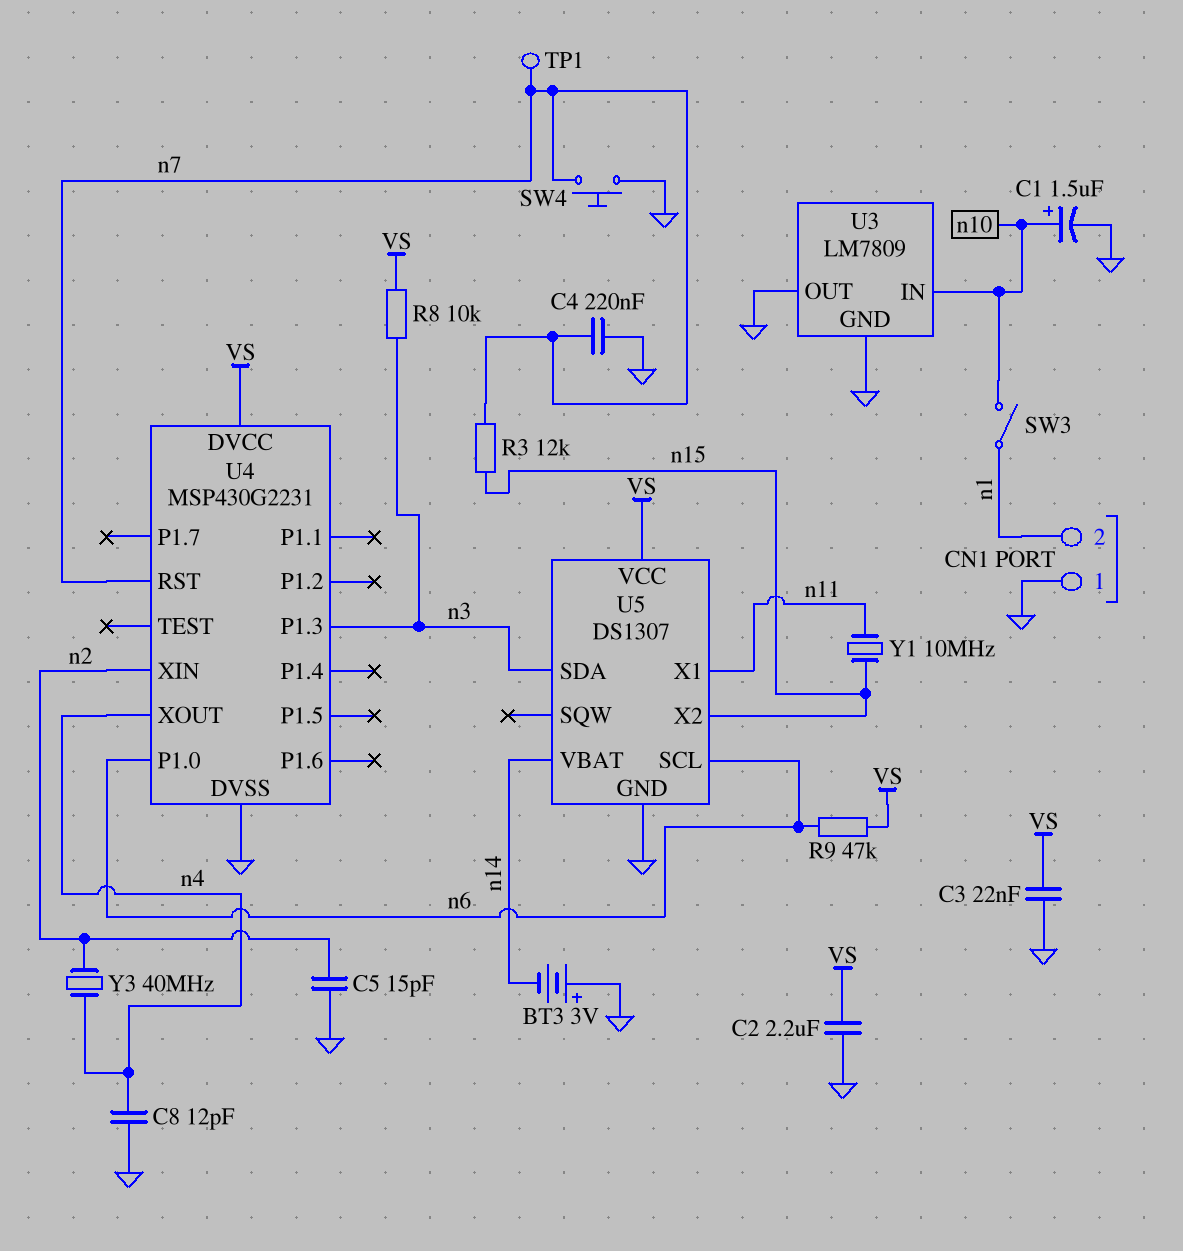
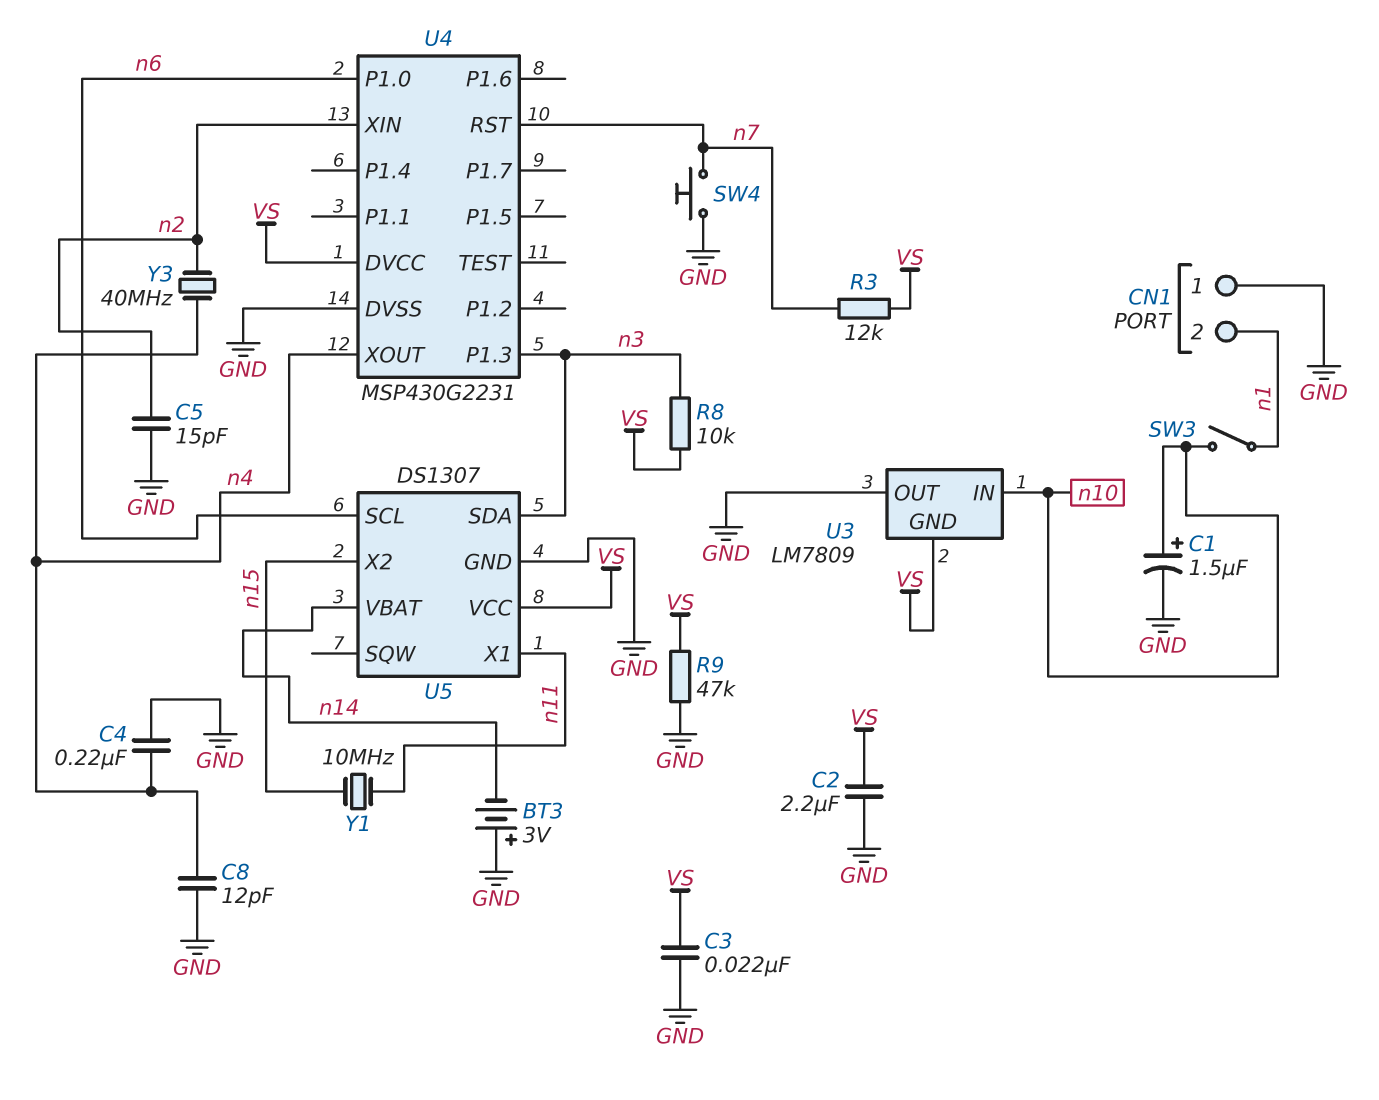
C4: 220nF (GND, n7) -> 220nF (GND, n4)
R3: 12k (n7, n15) -> 12k (VS, n7)
R9: 47k (VS, n6) -> 47k (GND, VS)
TP1: test point (n7) -> none
U3 pin GND: GND -> VS

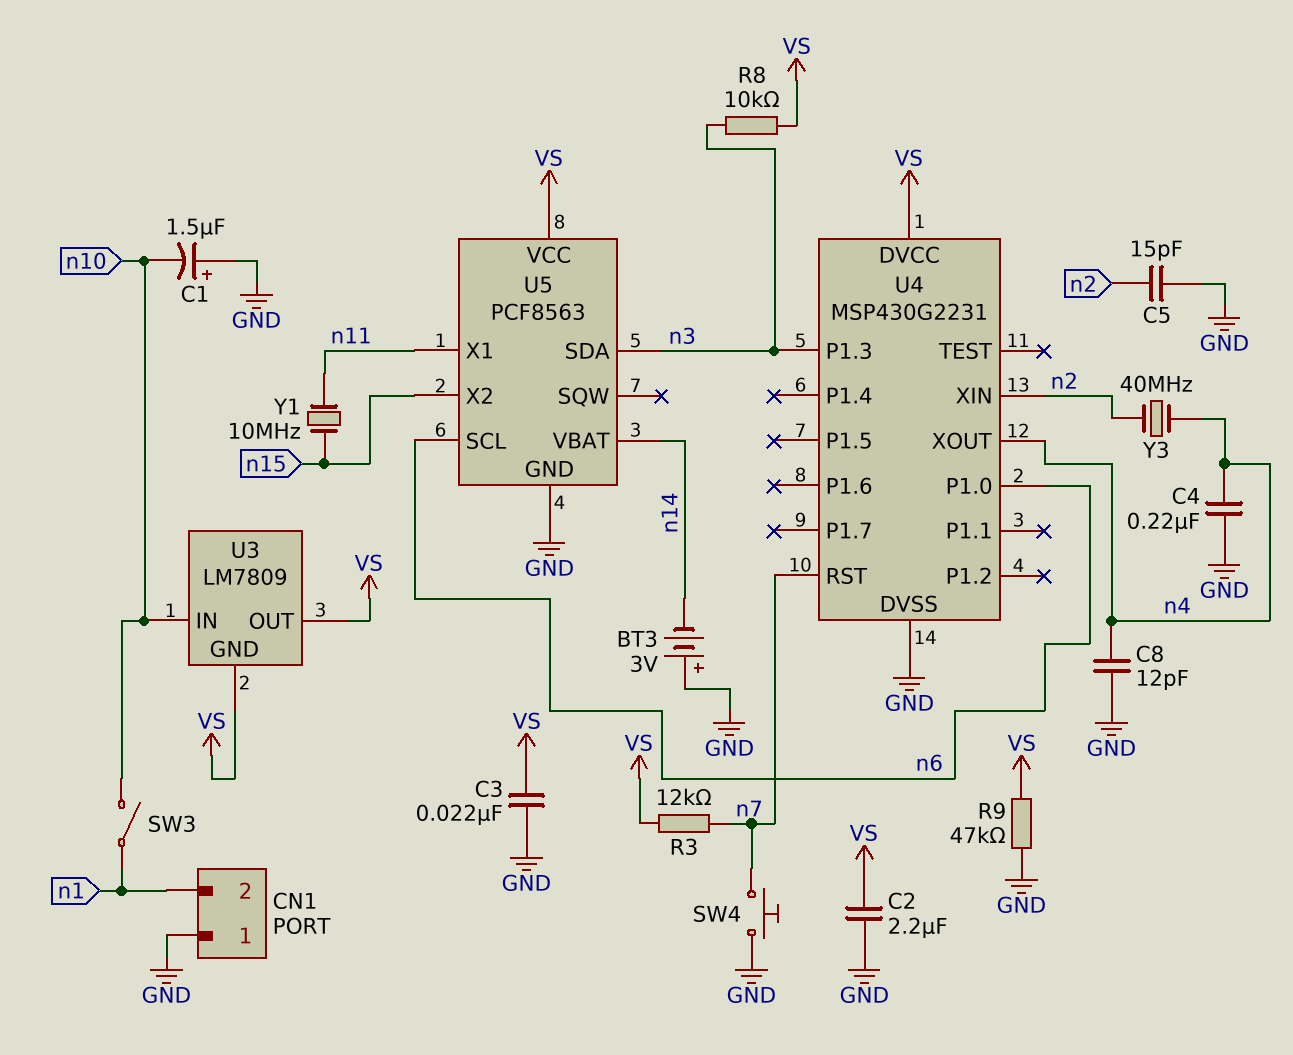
C1: 1.5uF (plus n10, minus GND) -> 1.5uF (plus GND, minus n10)
U3 pin OUT: GND -> VS
U5: DS1307 -> PCF8563

